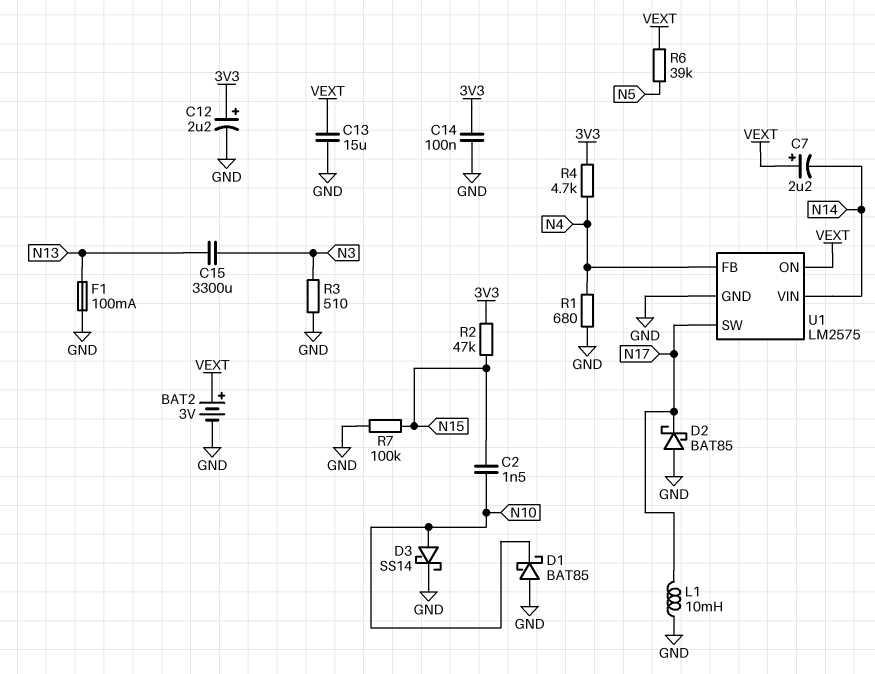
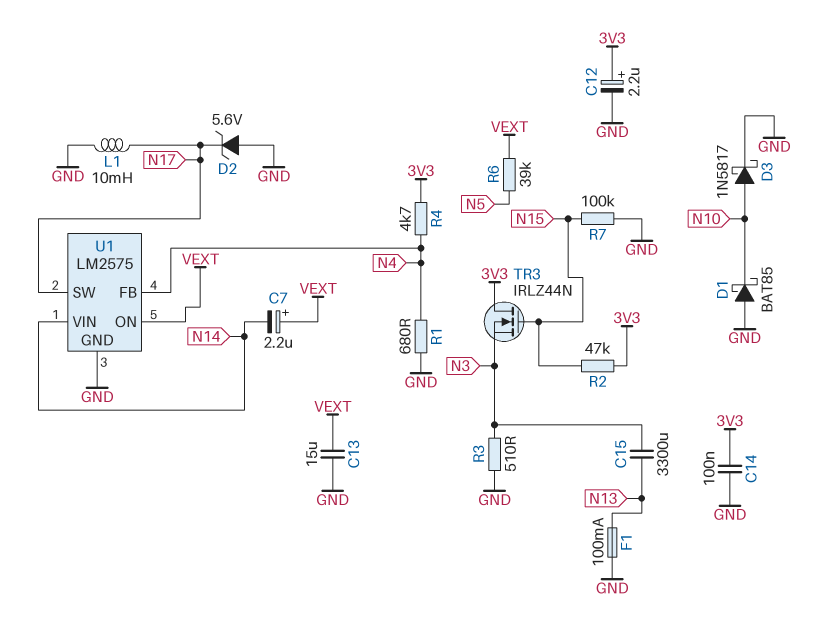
BAT2: 3V (plus VEXT, minus GND) -> none
C2: 1.5nF (N10, N15) -> none
D2: schottky BAT85 (A GND, K N17) -> zener 5.6V (A GND, K N17)
D3: schottky SS14 (A N10, K GND) -> schottky 1N5817 (A N10, K GND)
TR3: none -> NMOS IRLZ44N (G N15, D 3V3, S N3)

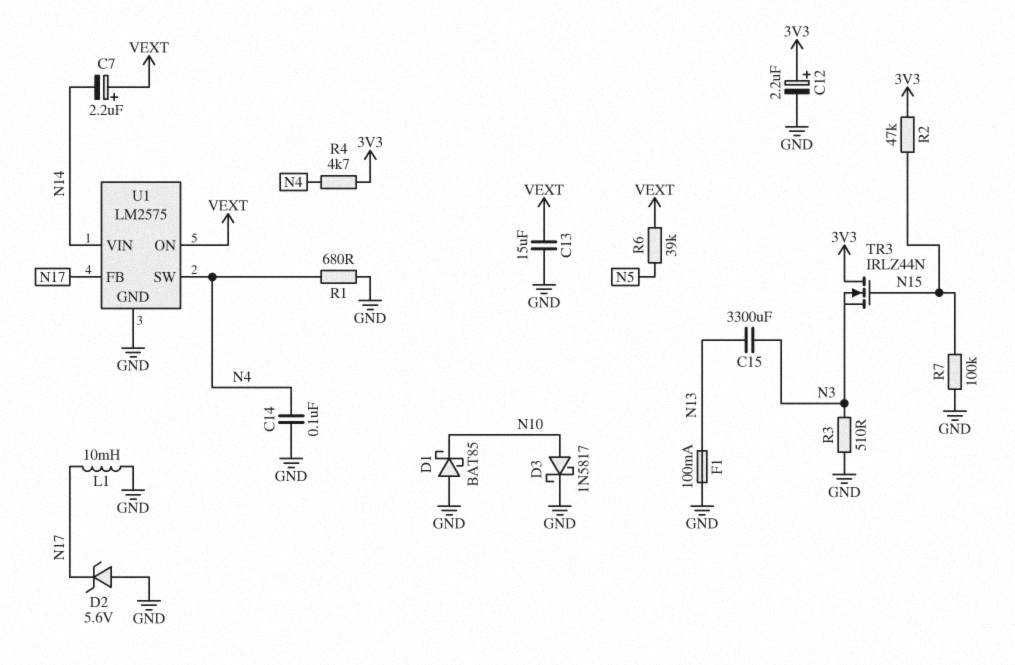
C14: 100nF (3V3, GND) -> 100nF (GND, N4)
U1 pin FB: N4 -> N17
U1 pin SW: N17 -> N4

